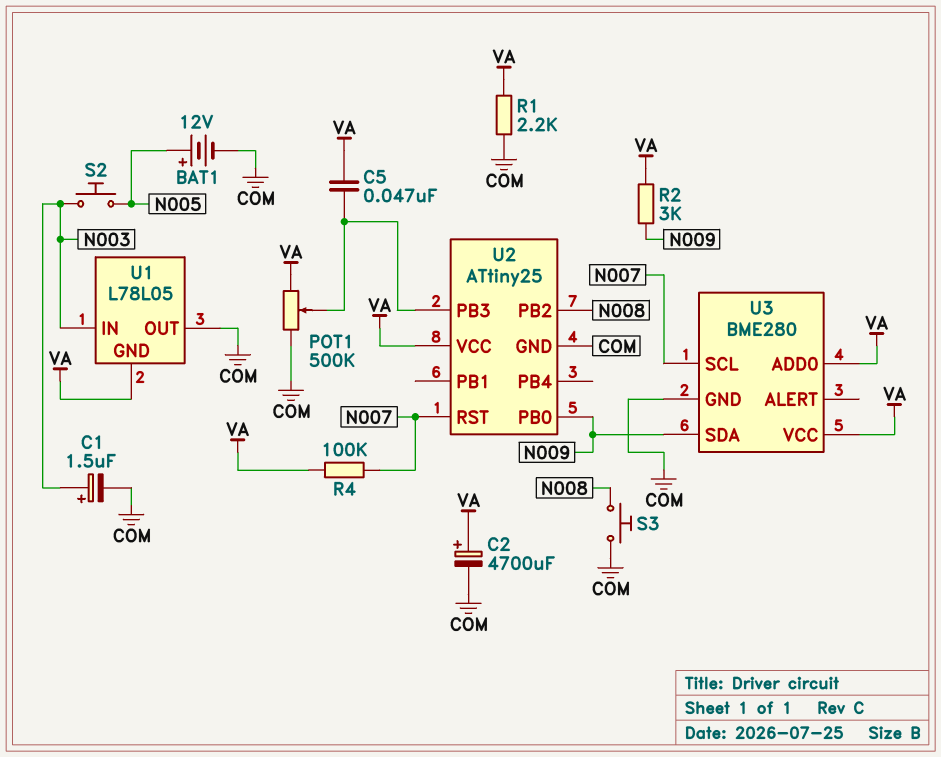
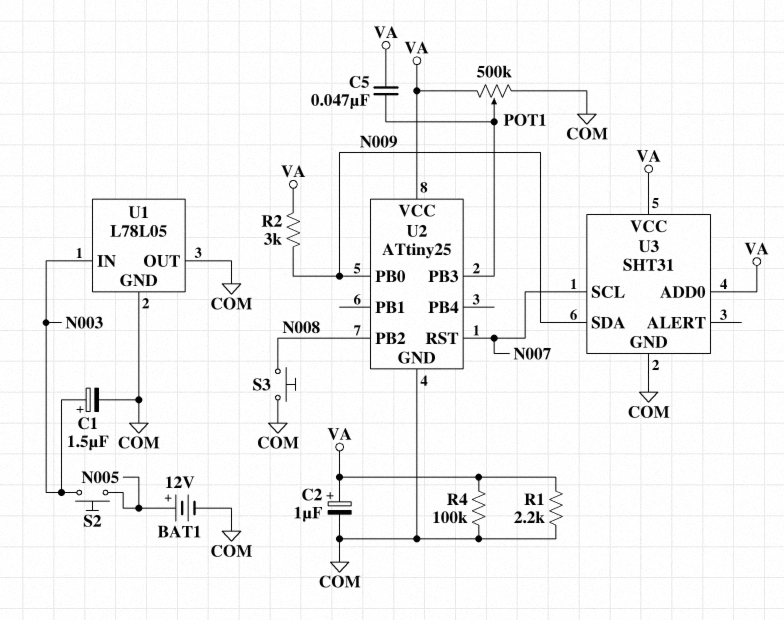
C2: 4700uF (plus VA, minus COM) -> 1uF (plus VA, minus COM)
R4: 100k (N007, VA) -> 100k (COM, VA)
U1 pin GND: VA -> COM
U3: BME280 -> SHT31

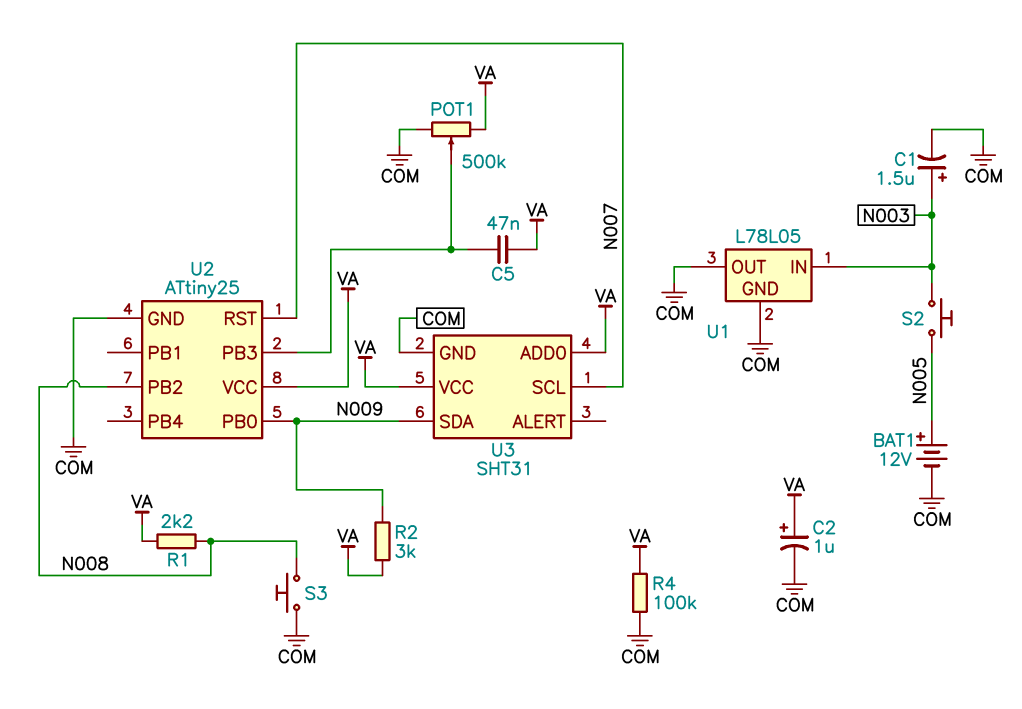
R1: 2.2k (COM, VA) -> 2.2k (N008, VA)

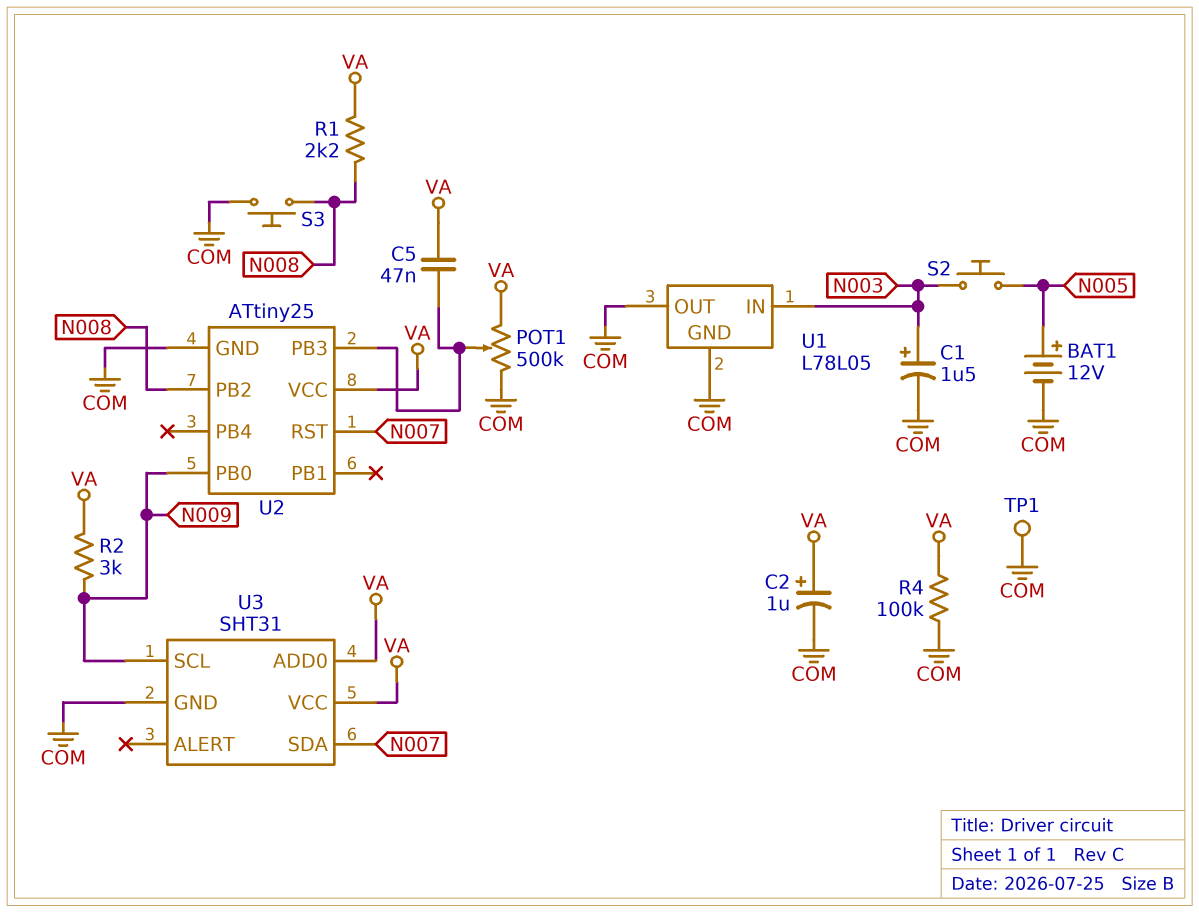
TP1: none -> test point (COM)
U3 pin SCL: N007 -> N009
U3 pin SDA: N009 -> N007

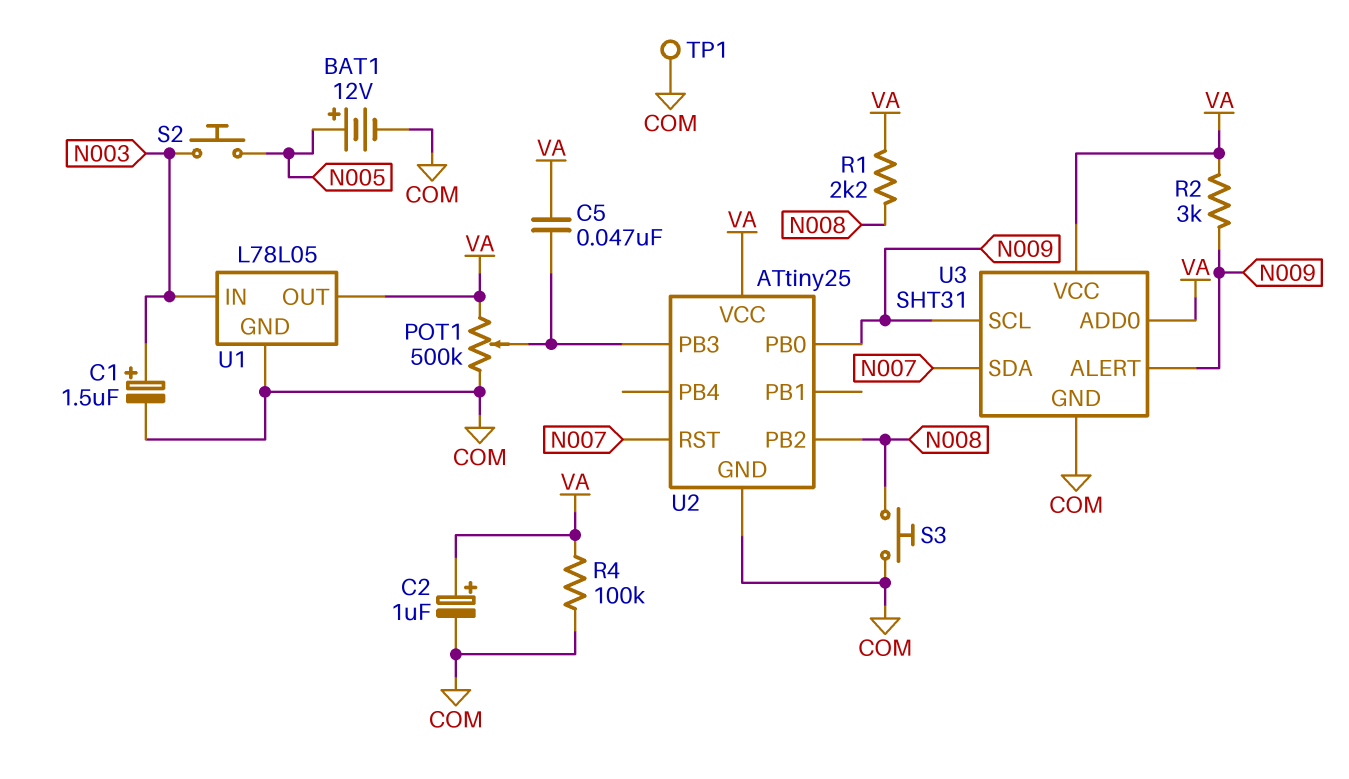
U1 pin OUT: COM -> VA
U3 pin ALERT: none -> N009

